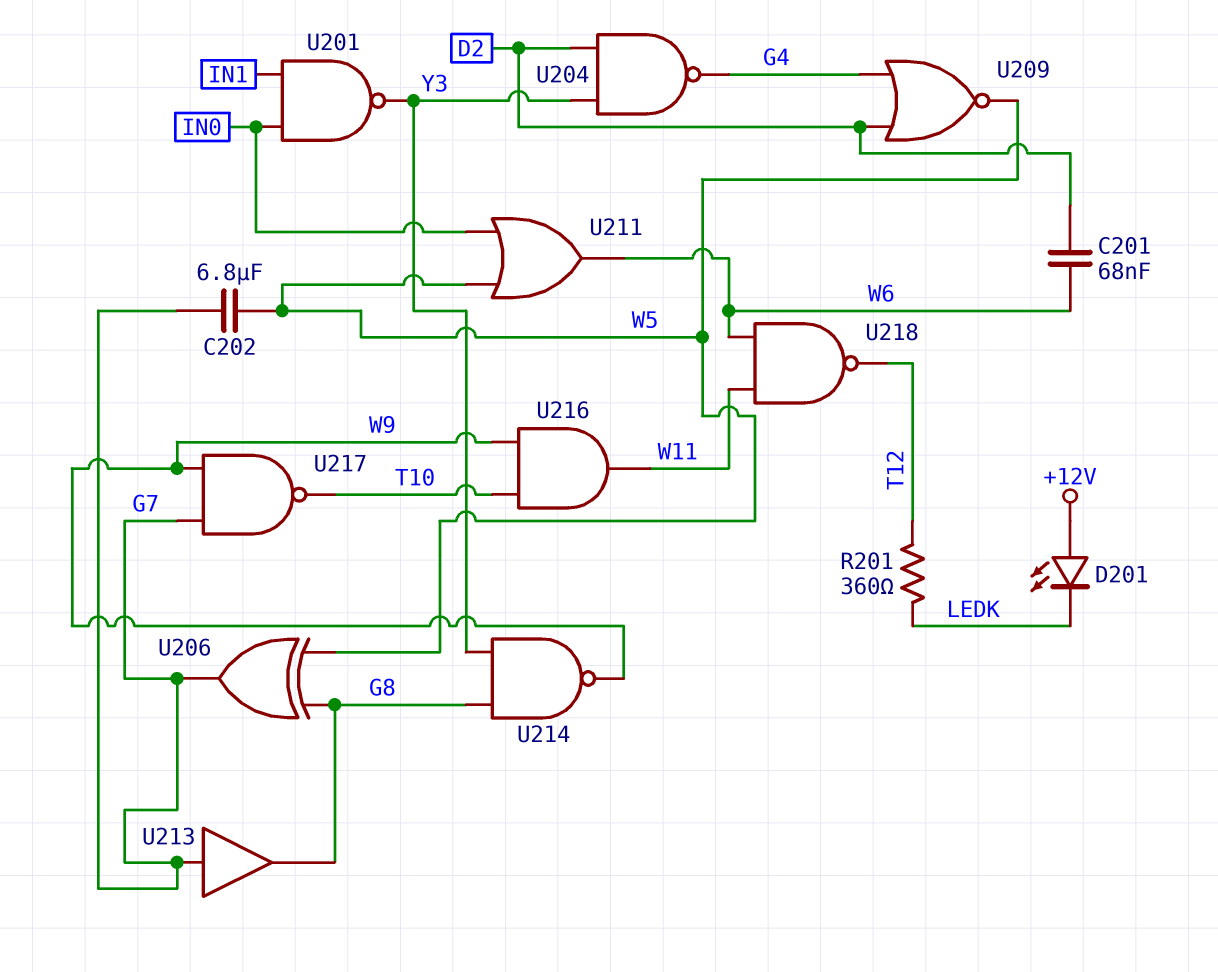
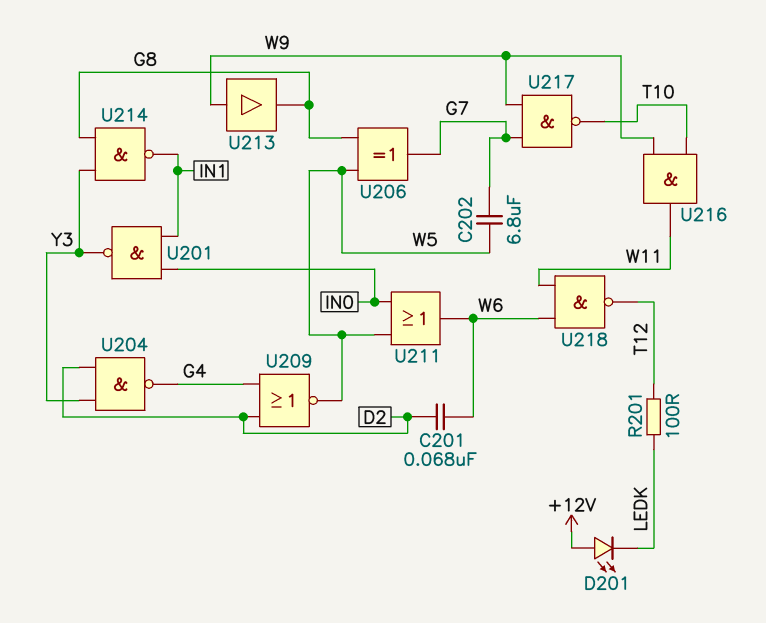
R201: 360 (LEDK, T12) -> 100 (LEDK, T12)
U213: buffer (in G7, out G8) -> buffer (in W9, out G8)
U214: NAND (in G8, in Y3, out W9) -> NAND (in G8, in Y3, out IN1)

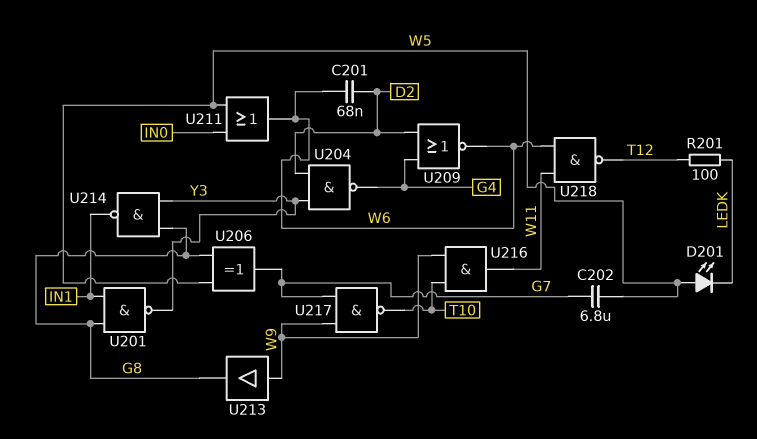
D201: LED (A +12V, K LEDK) -> LED (A W5, K LEDK)
U201: NAND (in IN0, in IN1, out Y3) -> NAND (in G8, in IN1, out Y3)
U209: NOR (in D2, in G4, out W5) -> NOR (in D2, in G4, out W6)

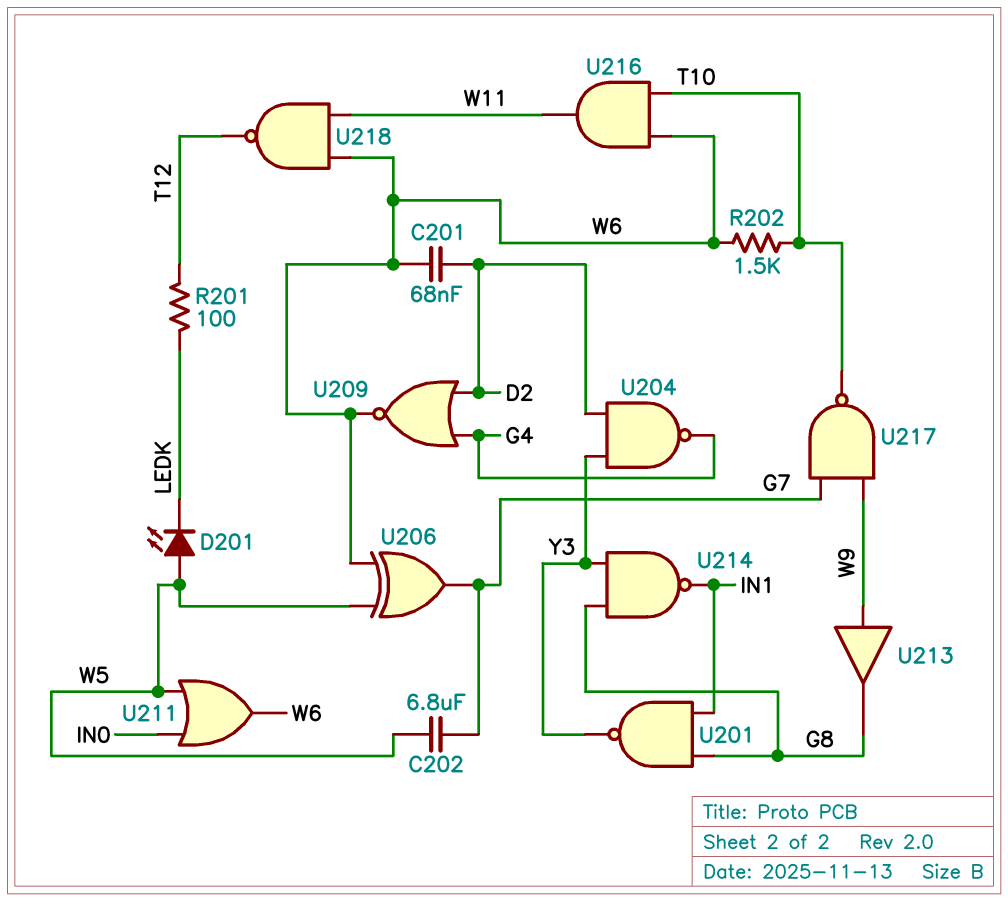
R202: none -> 1.5k (T10, W6)
U206: XOR (in G8, in W5, out G7) -> XOR (in W5, in W6, out G7)
U216: AND (in T10, in W9, out W11) -> AND (in T10, in W6, out W11)

